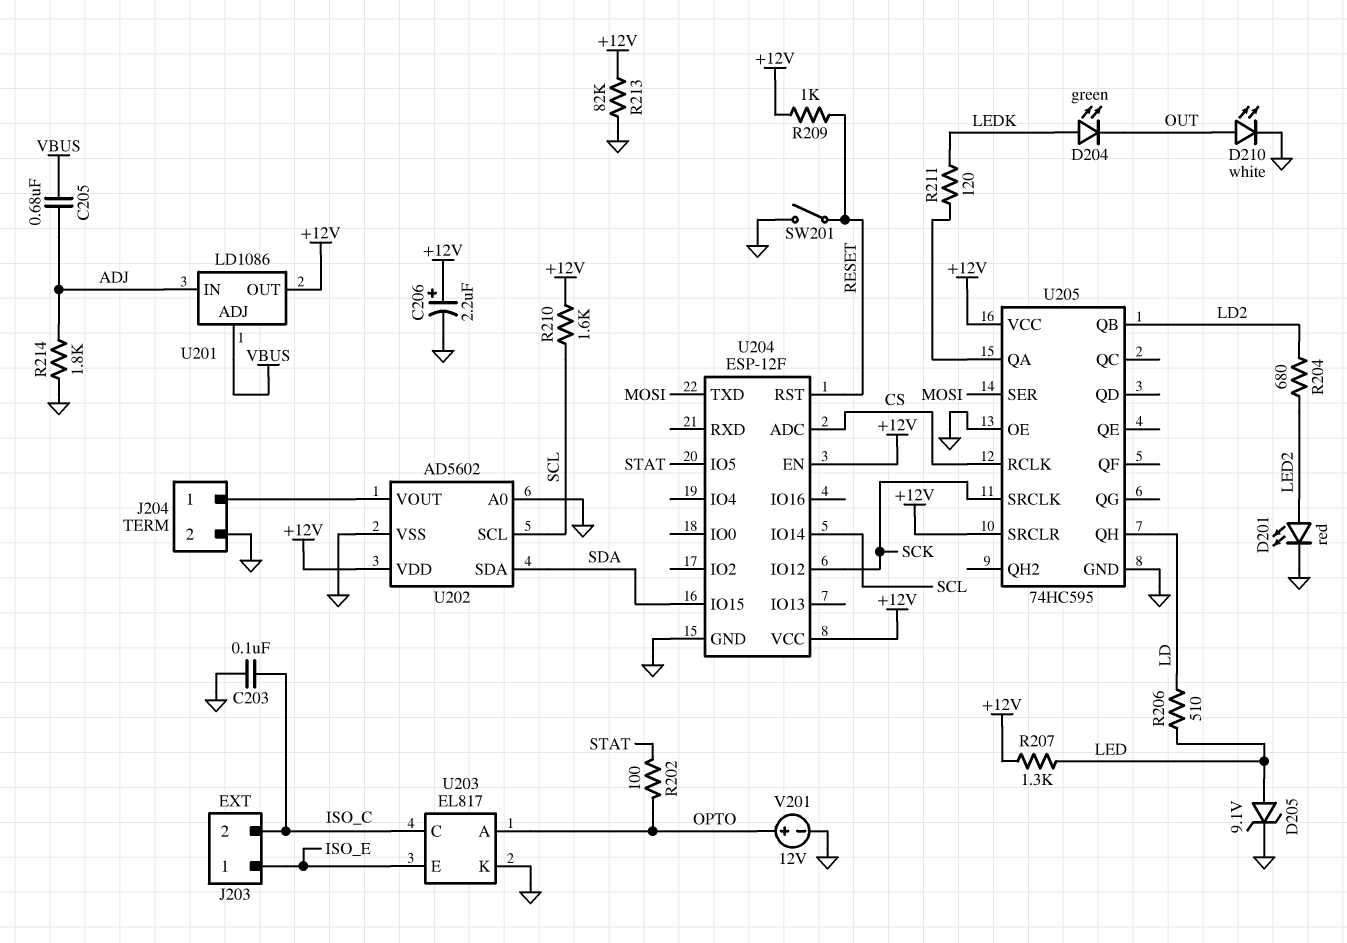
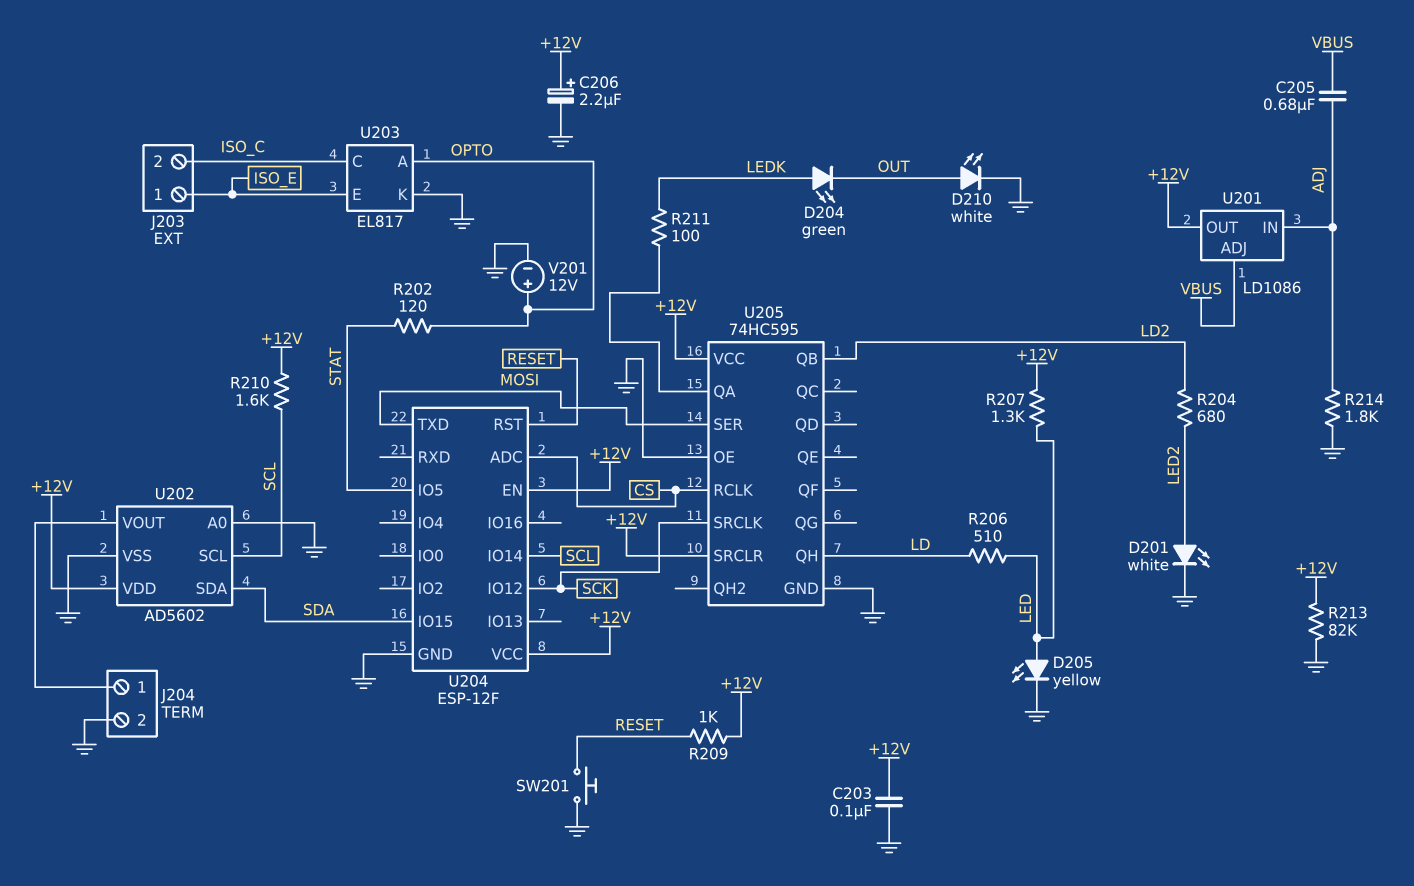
C203: 100nF (GND, ISO_C) -> 100nF (+12V, GND)
D201: LED red (A LED2, K GND) -> LED white (A LED2, K GND)
D205: zener 9.1V (A LED, K GND) -> LED yellow (A LED, K GND)
R202: 100 (OPTO, STAT) -> 120 (OPTO, STAT)
R211: 120 (LEDK, U205/QA) -> 100 (LEDK, U205/QA)
SW201: switch (GND, RESET) -> button (GND, RESET)

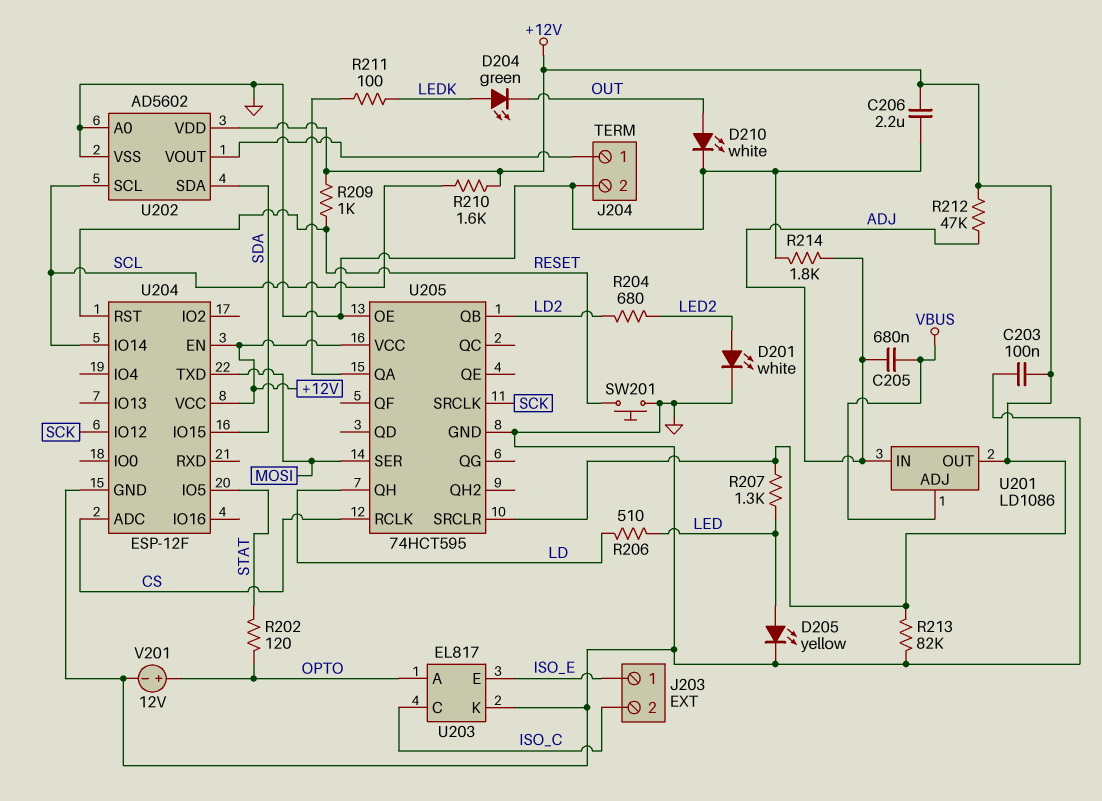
C206: 2.2uF (plus +12V, minus GND) -> 2.2uF (+12V, GND)
R212: none -> 47k (+12V, ADJ)
U205: 74HC595 -> 74HCT595

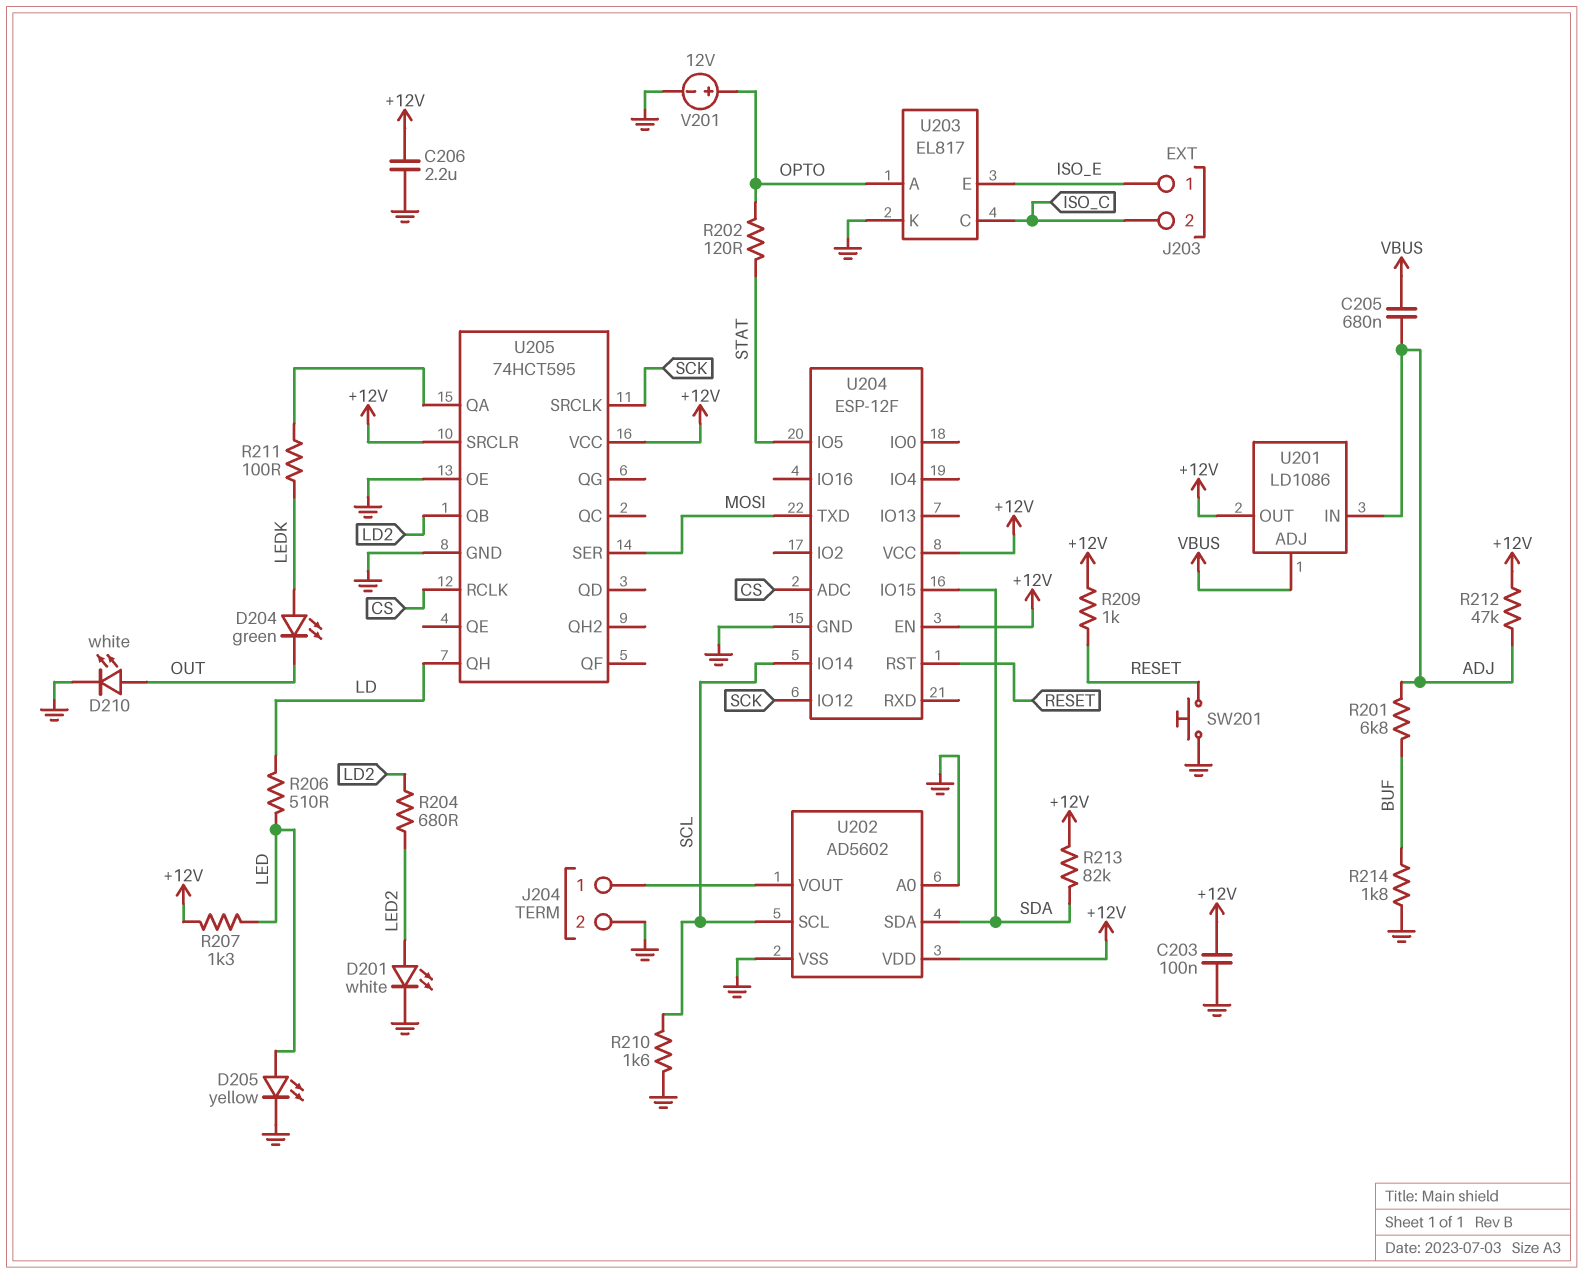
R201: none -> 6.8k (ADJ, BUF)
R210: 1.6k (+12V, SCL) -> 1.6k (GND, SCL)
R213: 82k (+12V, GND) -> 82k (+12V, SDA)
R214: 1.8k (ADJ, GND) -> 1.8k (BUF, GND)

